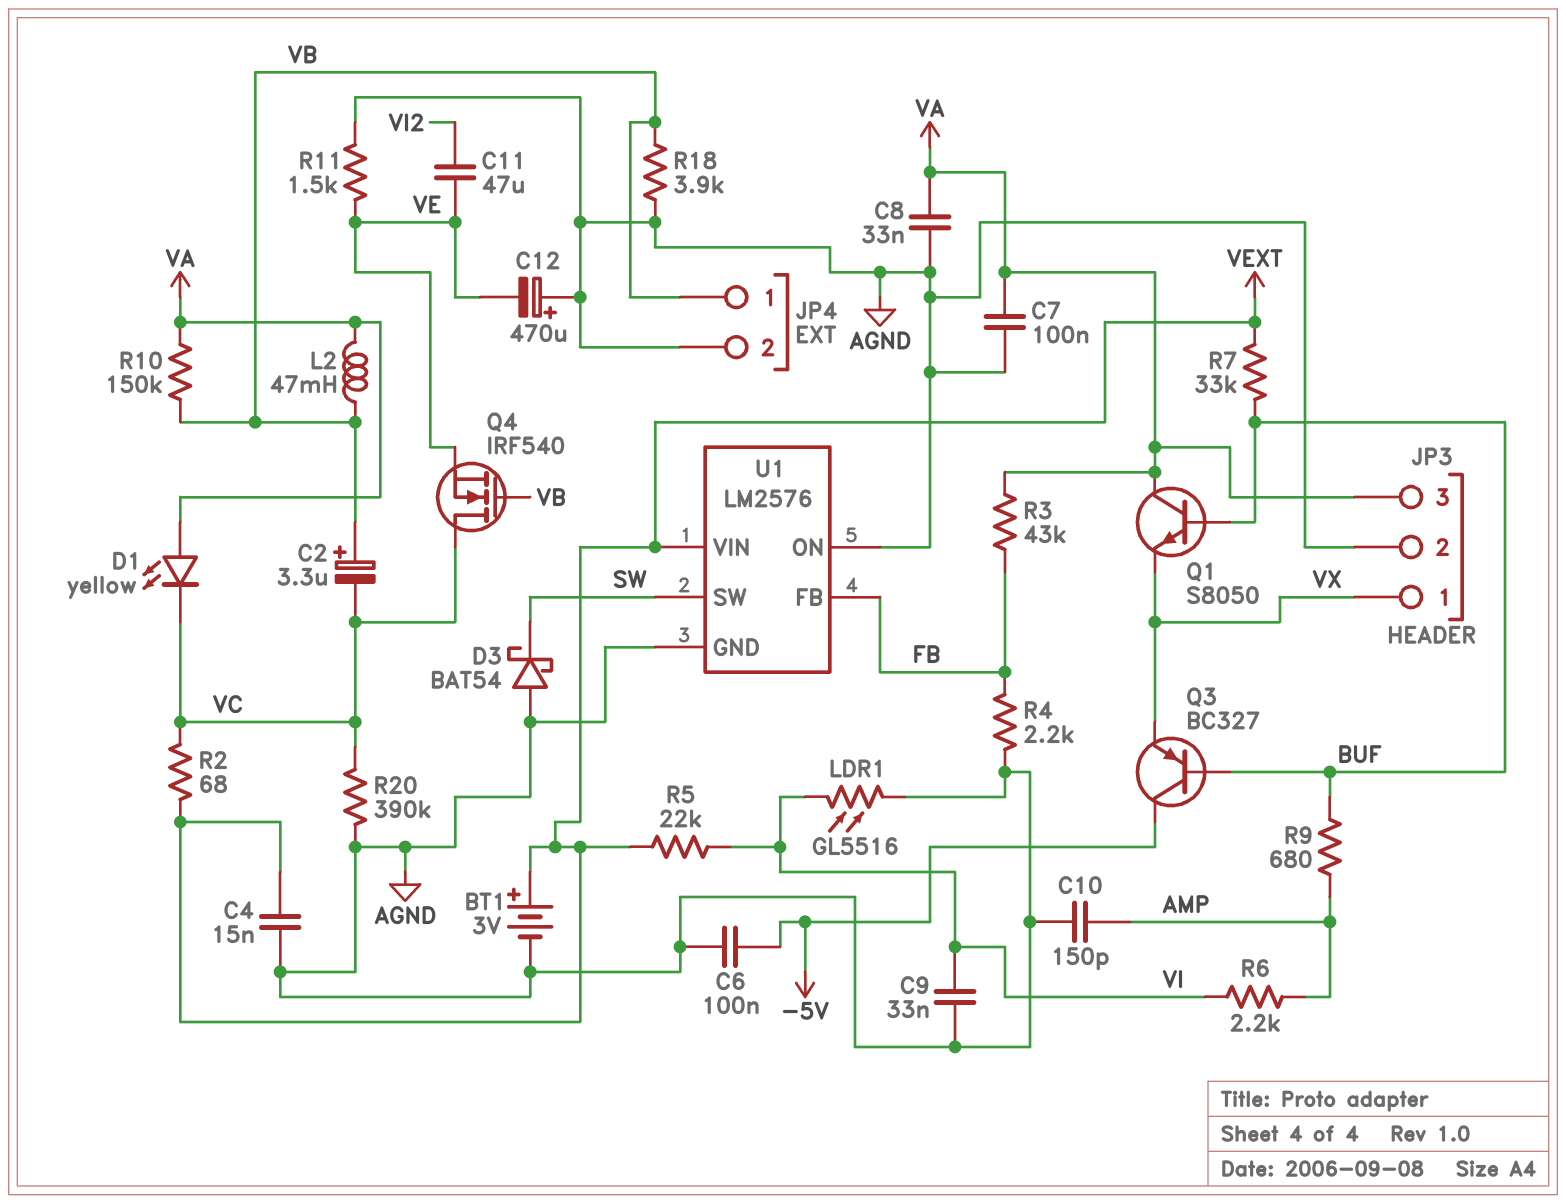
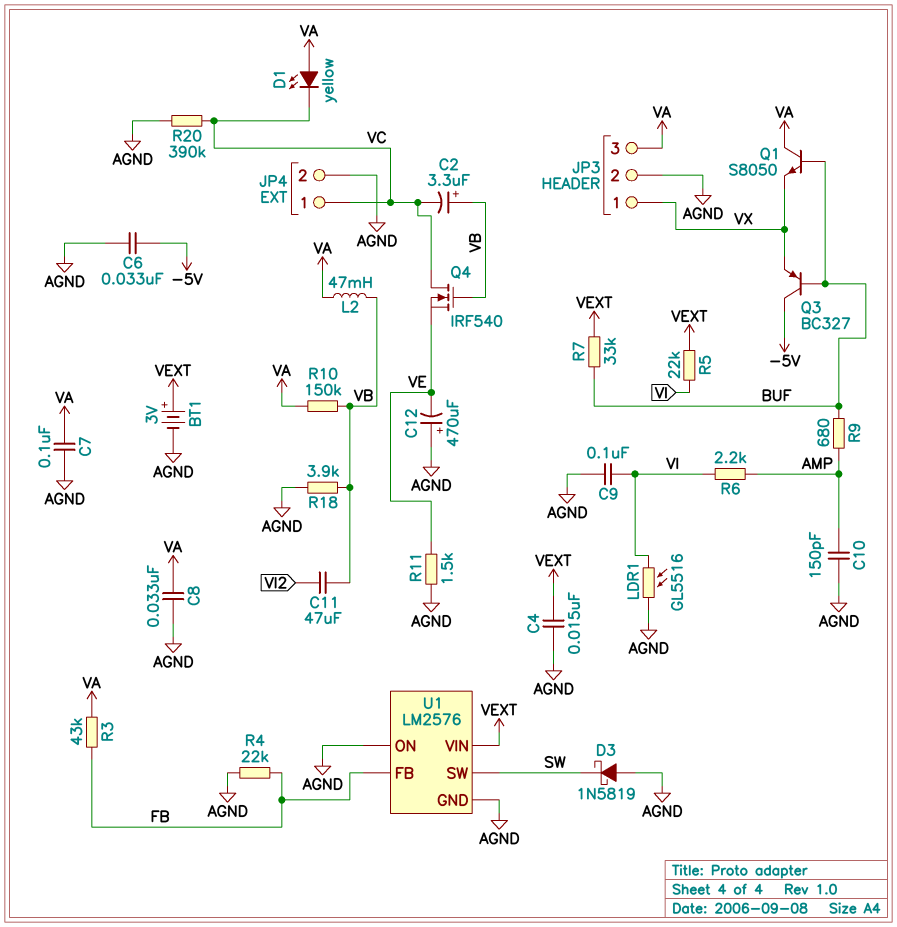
C6: 100nF (-5V, AGND) -> 33nF (-5V, AGND)
C9: 33nF (AGND, VI) -> 100nF (AGND, VI)
C11: 47uF (VE, VI2) -> 47uF (VB, VI2)
D3: schottky BAT54 (A AGND, K SW) -> schottky 1N5819 (A AGND, K SW)
JP4 pin 1: VB -> VC
R2: 68 (VC, VEXT) -> none
R4: 2.2k (AGND, FB) -> 22k (AGND, FB)

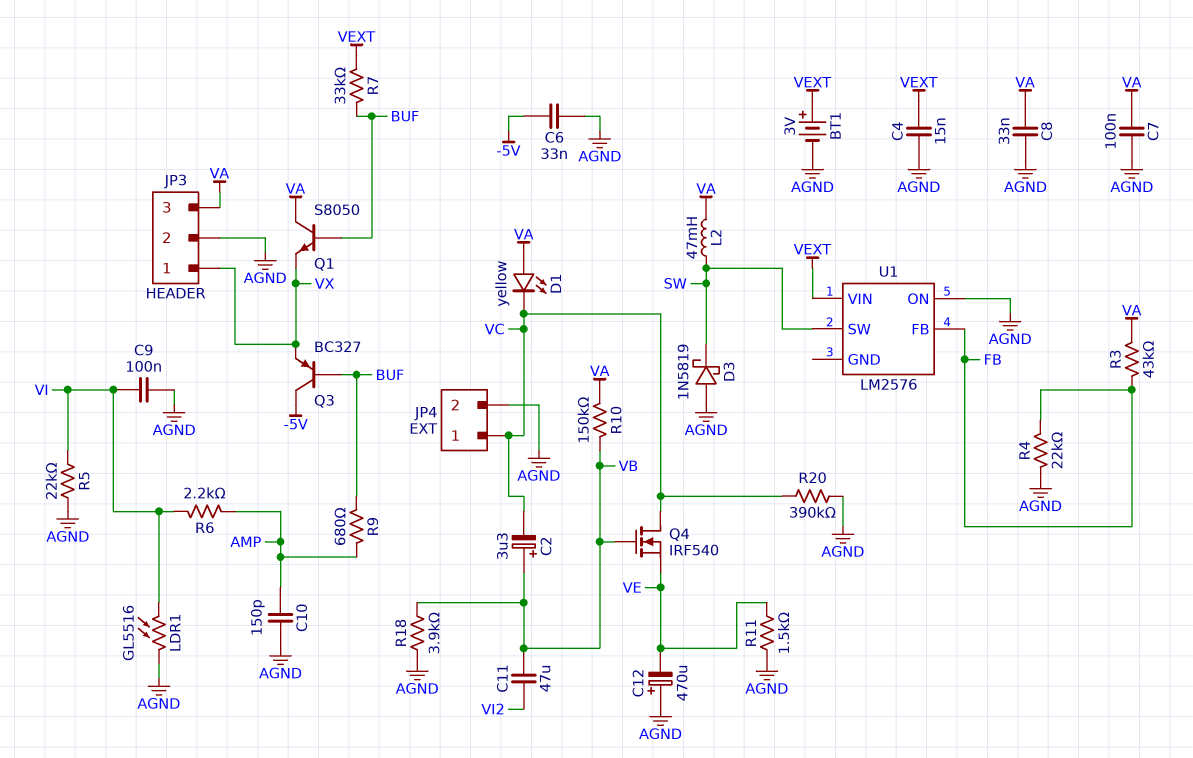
L2: 47mH (VA, VB) -> 47mH (SW, VA)
R5: 22k (VEXT, VI) -> 22k (AGND, VI)
U1 pin GND: AGND -> none

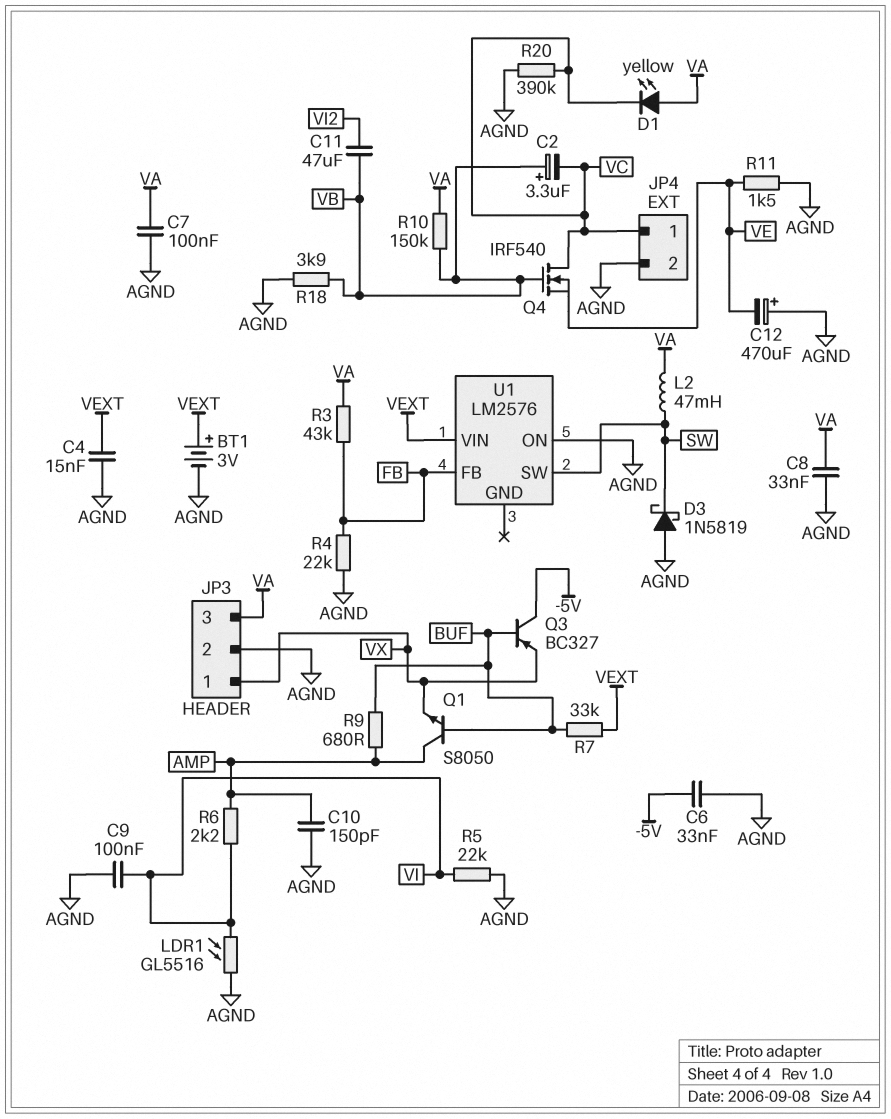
Q1: NPN S8050 (B BUF, C VA, E VX) -> NPN S8050 (B BUF, C AMP, E VX)

